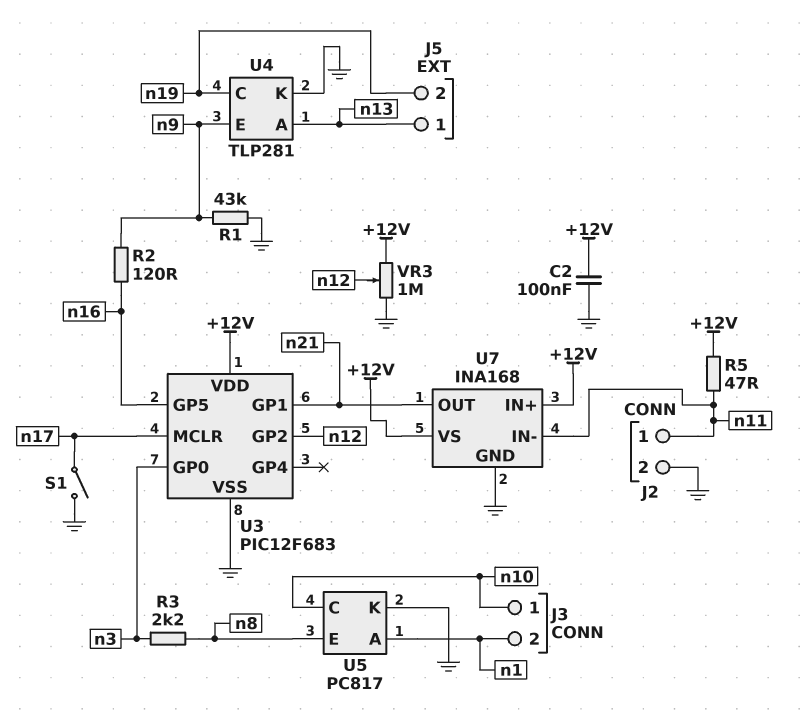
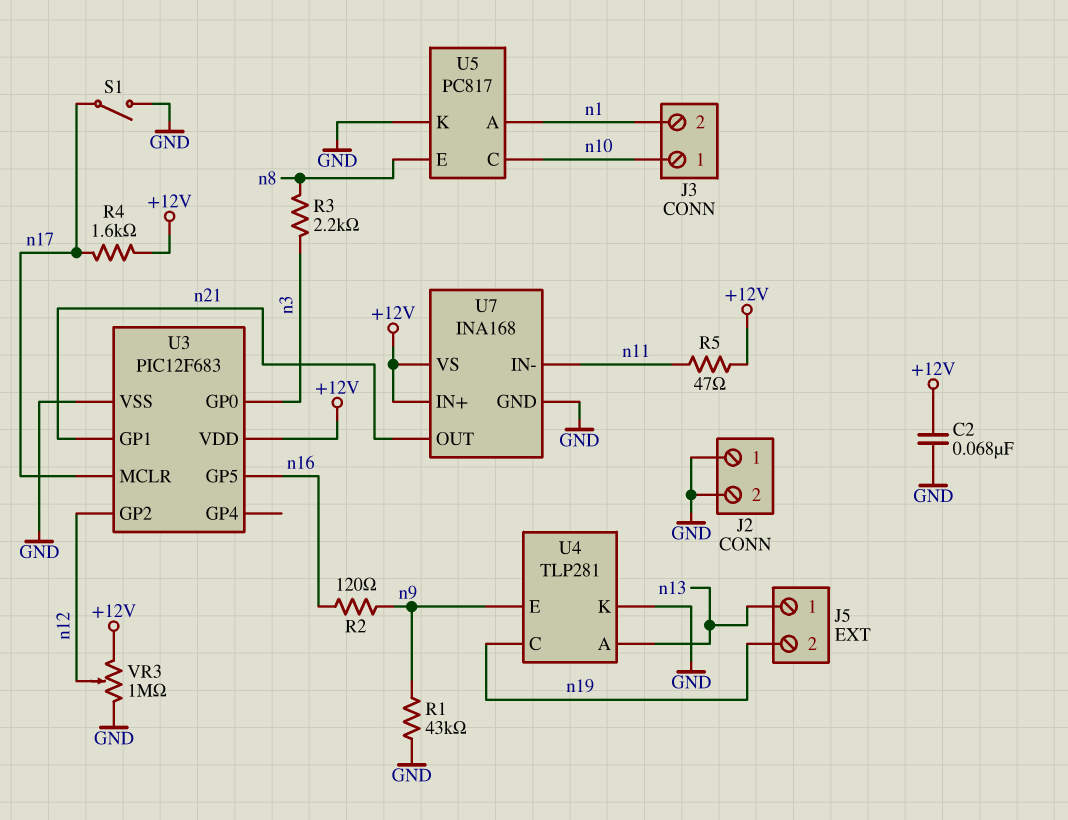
C2: 100nF (+12V, GND) -> 68nF (+12V, GND)
J2 pin 1: n11 -> GND
R4: none -> 1.6k (+12V, n17)

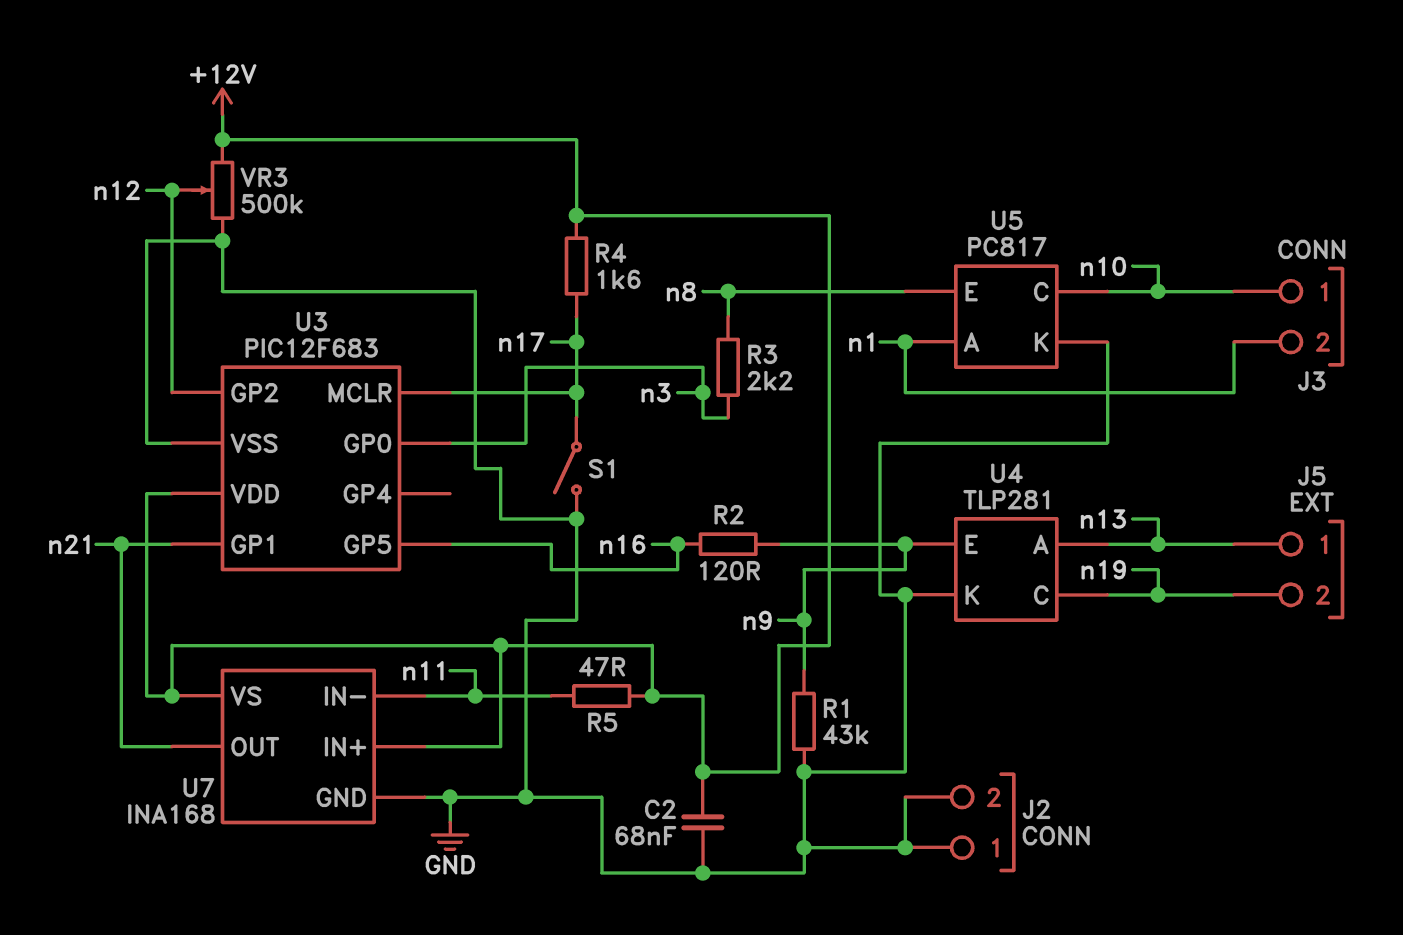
VR3: 1M (+12V, GND, wiper n12) -> 500k (+12V, GND, wiper n12)

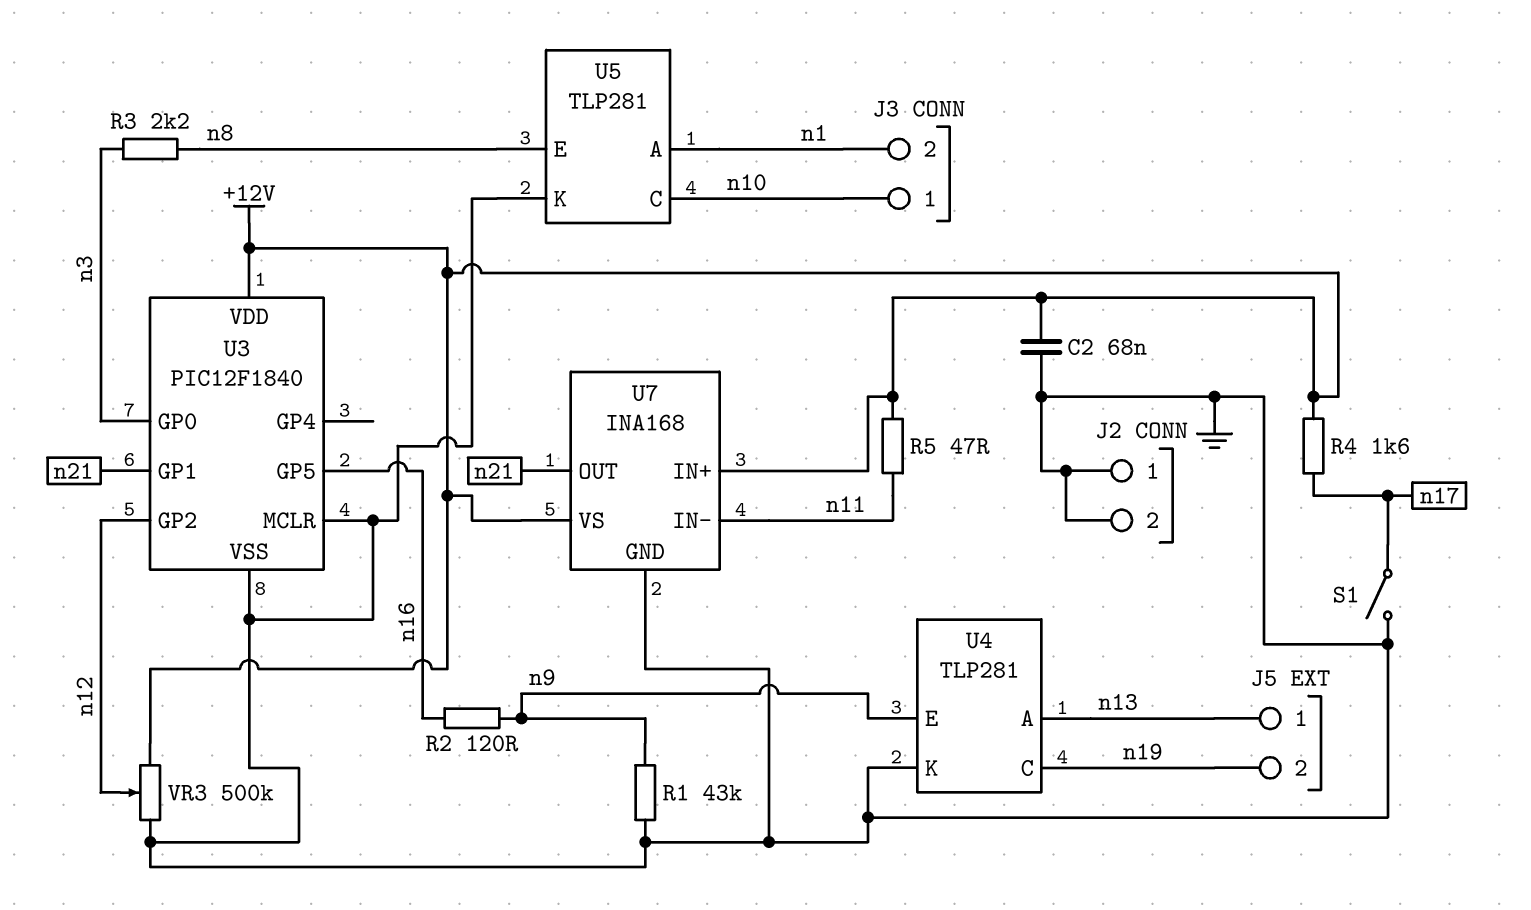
U3: PIC12F683 -> PIC12F1840
U3 pin MCLR: n17 -> GND
U5: PC817 -> TLP281

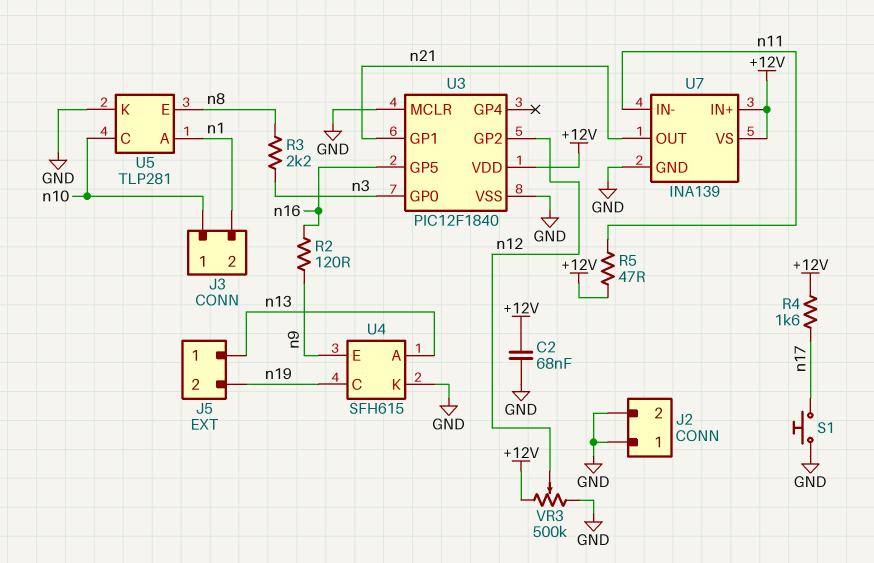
R1: 43k (GND, n9) -> none
S1: switch (GND, n17) -> button (GND, n17)
U4: TLP281 -> SFH615
U7: INA168 -> INA139

